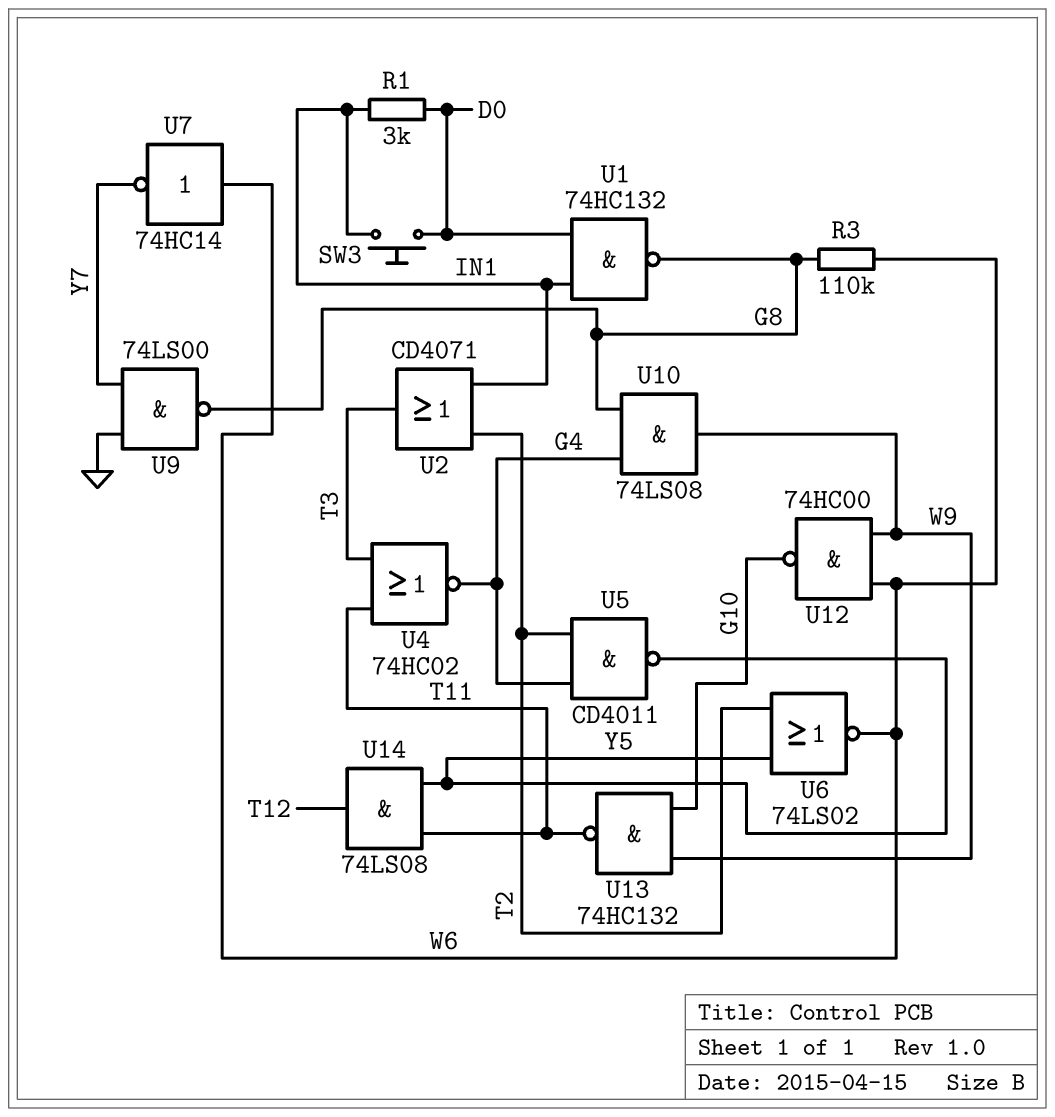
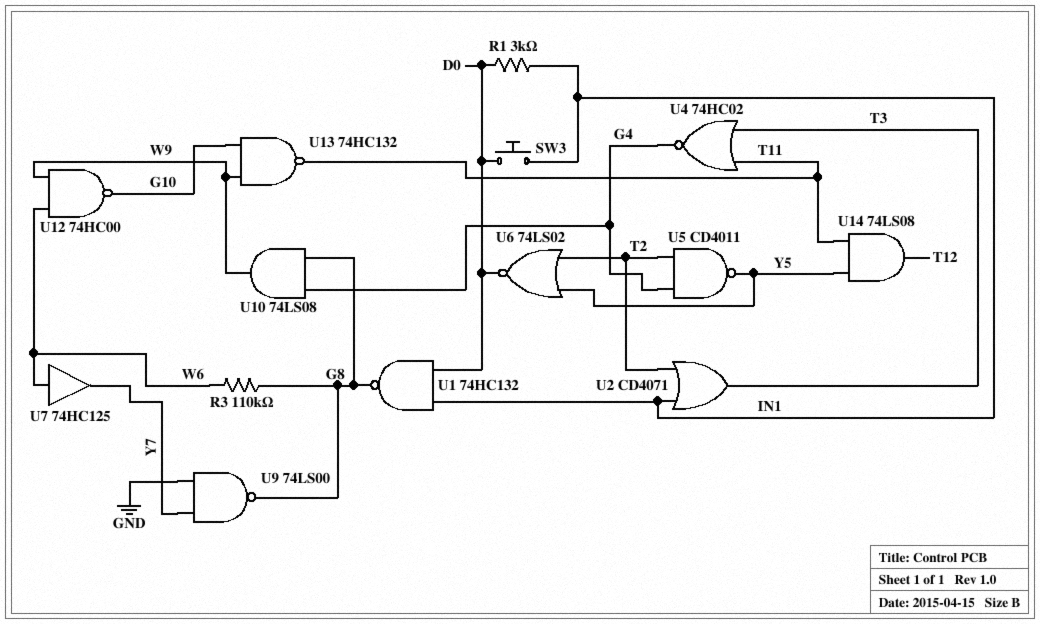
U6: NOR 74LS02 (in T2, in Y5, out W6) -> NOR 74LS02 (in T2, in Y5, out D0)
U7: NOT 74HC14 (in W6, out Y7) -> buffer 74HC125 (in W6, out Y7)

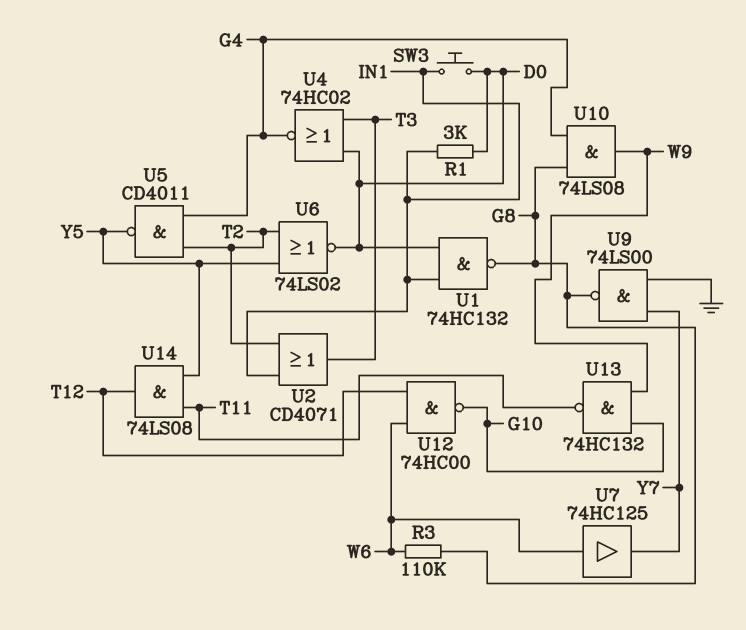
U4: NOR 74HC02 (in T3, in T11, out G4) -> NOR 74HC02 (in D0, in T3, out G4)
U12: NAND 74HC00 (in W6, in W9, out G10) -> NAND 74HC00 (in T12, in W6, out G10)

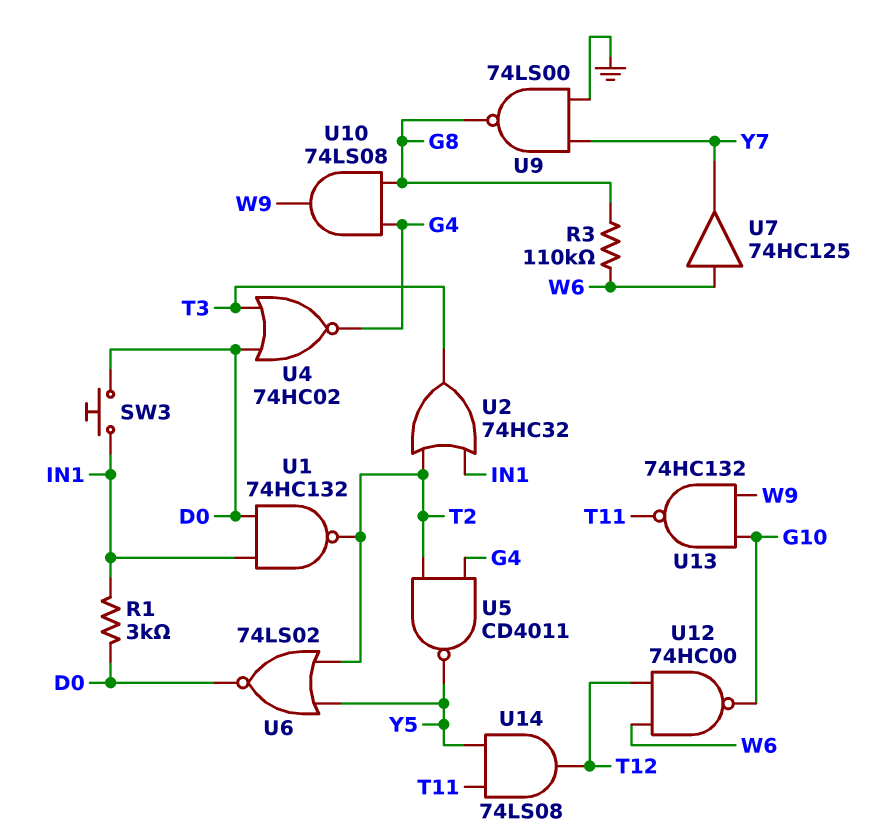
U1: NAND 74HC132 (in D0, in IN1, out G8) -> NAND 74HC132 (in D0, in IN1, out T2)
U2: OR CD4071 (in IN1, in T2, out T3) -> OR 74HC32 (in IN1, in T2, out T3)

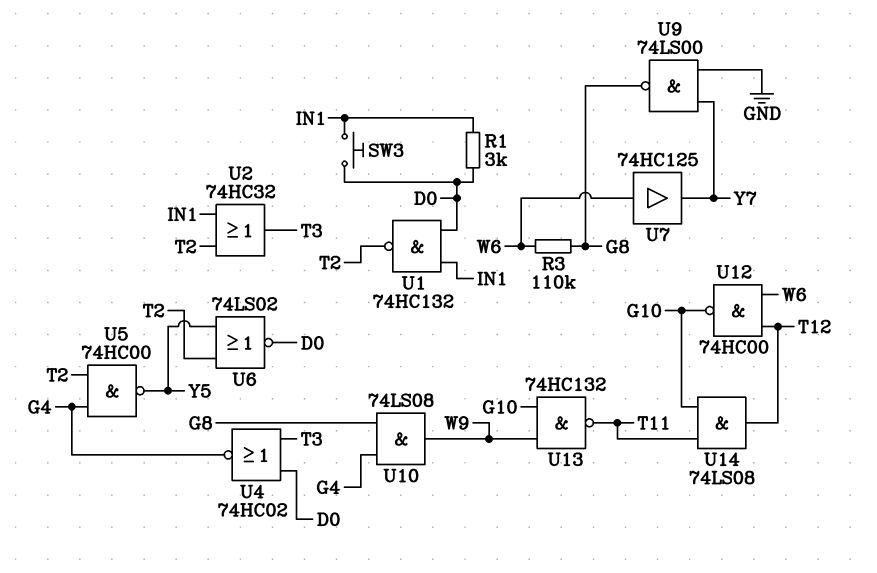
U5: NAND CD4011 (in G4, in T2, out Y5) -> NAND 74HC00 (in G4, in T2, out Y5)
U14: AND 74LS08 (in T11, in Y5, out T12) -> AND 74LS08 (in G10, in T11, out T12)

